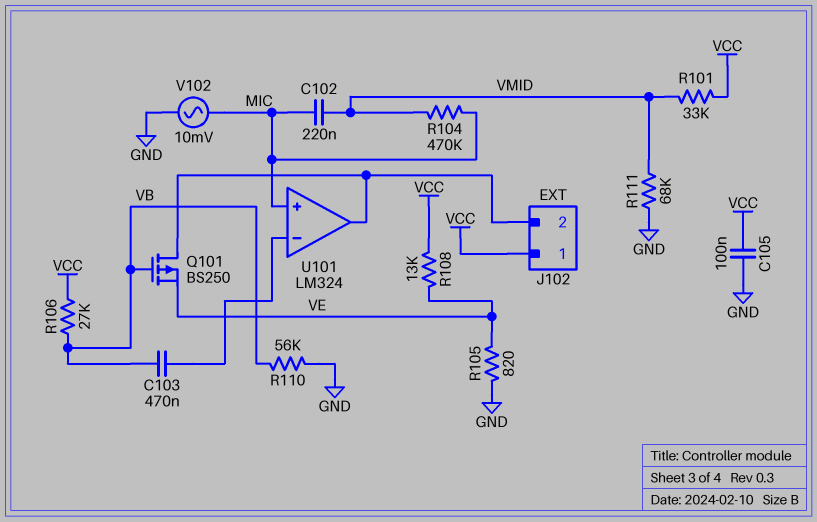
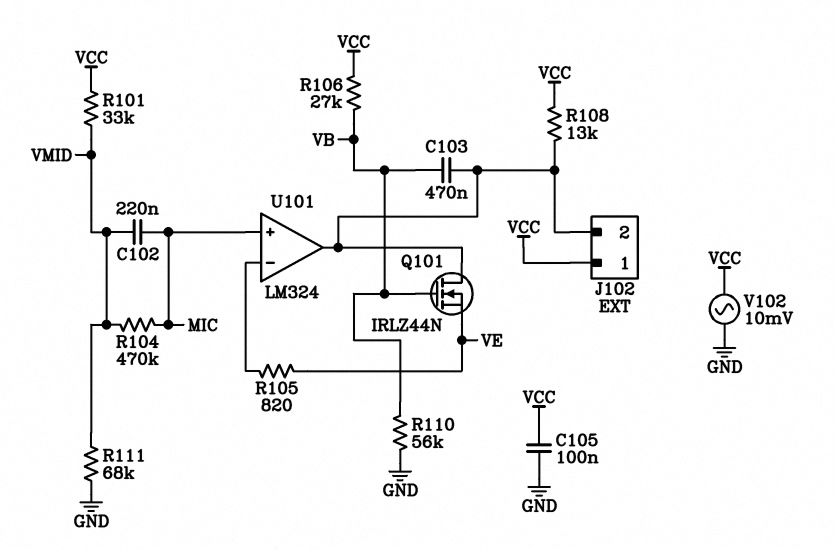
C103: 470nF (U101/in-, VB) -> 470nF (J102/2, VB)
Q101: PMOS BS250 (G VB, D J102/2, S VE) -> NMOS IRLZ44N (G VB, D J102/2, S VE)
R105: 820 (GND, VE) -> 820 (U101/in-, VE)
R108: 13k (VCC, VE) -> 13k (J102/2, VCC)
V102: AC 10mV (GND, MIC) -> AC 10mV (GND, VCC)

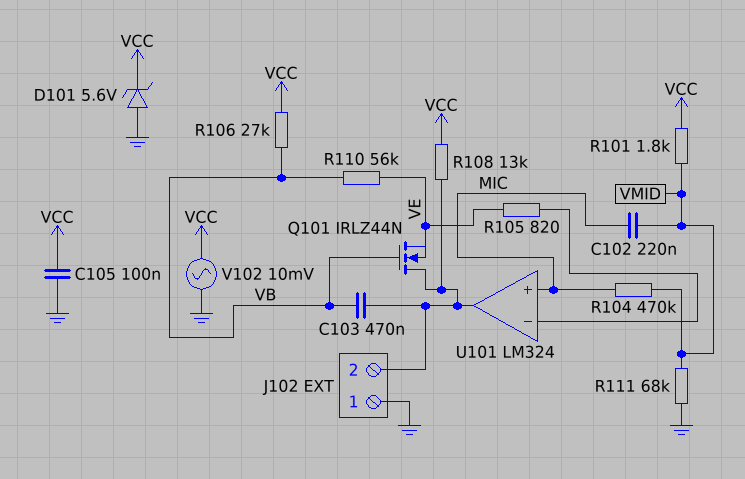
D101: none -> zener 5.6V (A GND, K VCC)
J102 pin 1: VCC -> GND
R101: 33k (VCC, VMID) -> 1.8k (VCC, VMID)
R110: 56k (GND, VB) -> 56k (VB, VE)

